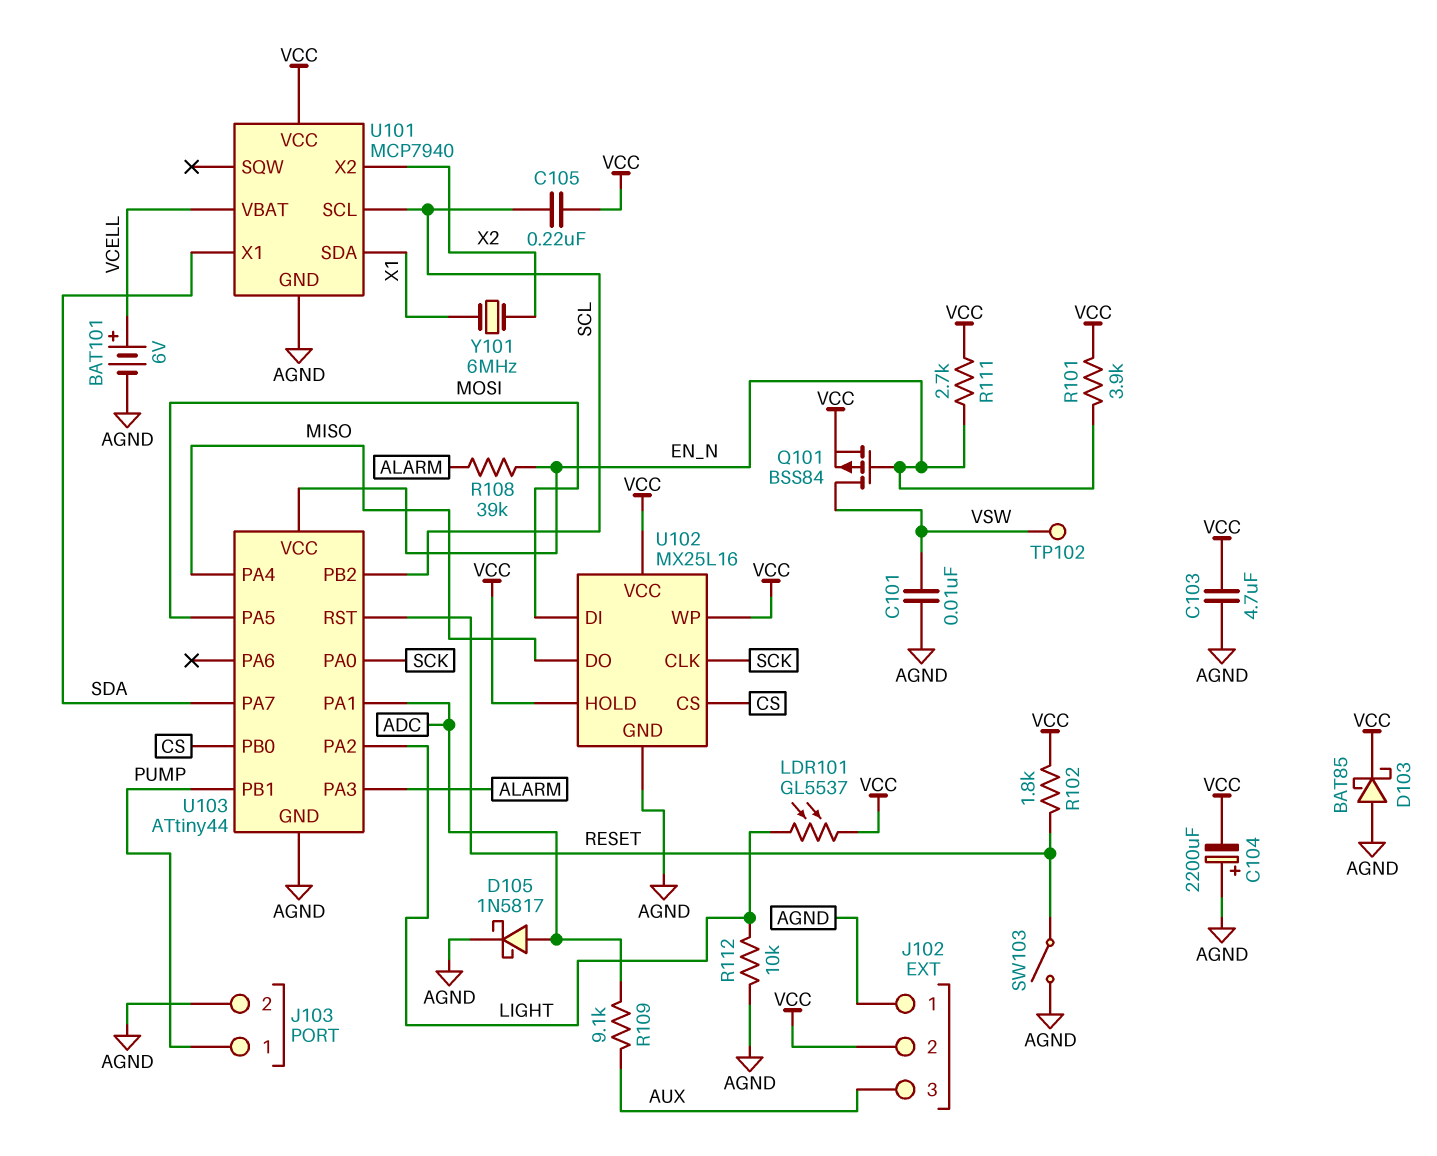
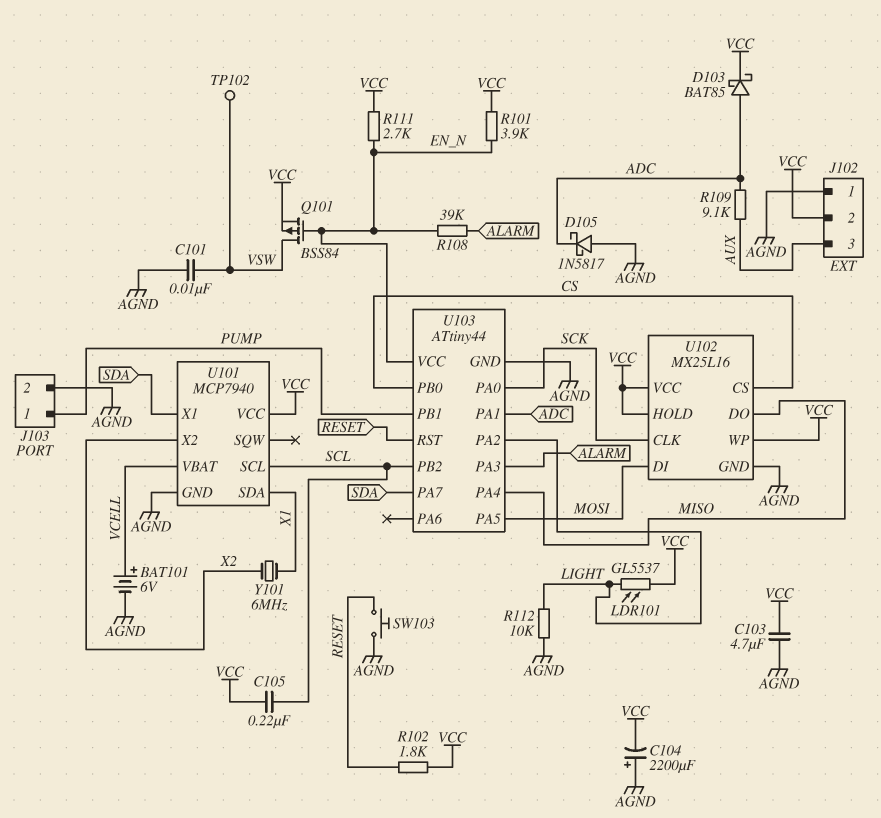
D103: schottky BAT85 (A AGND, K VCC) -> schottky BAT85 (A ADC, K VCC)
D105: schottky 1N5817 (A ADC, K AGND) -> schottky 1N5817 (A AGND, K ADC)
SW103: switch (AGND, RESET) -> button (AGND, RESET)

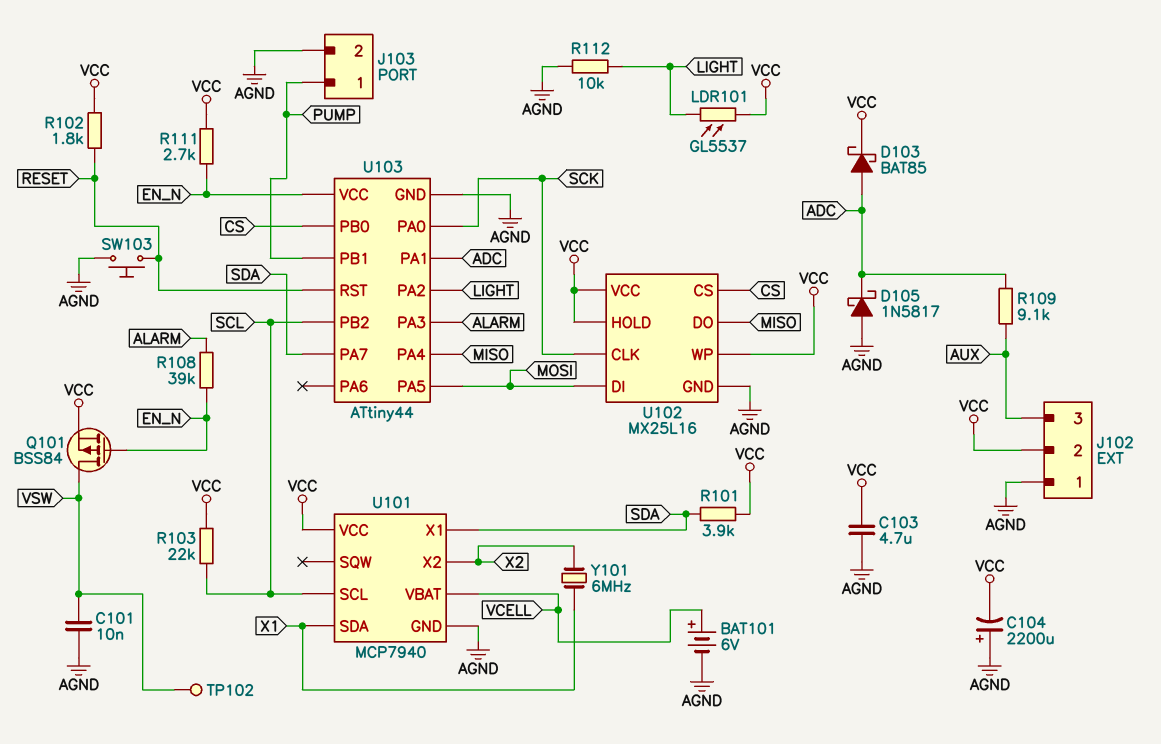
C105: 220nF (SCL, VCC) -> none
R101: 3.9k (EN_N, VCC) -> 3.9k (SDA, VCC)
R103: none -> 22k (SCL, VCC)

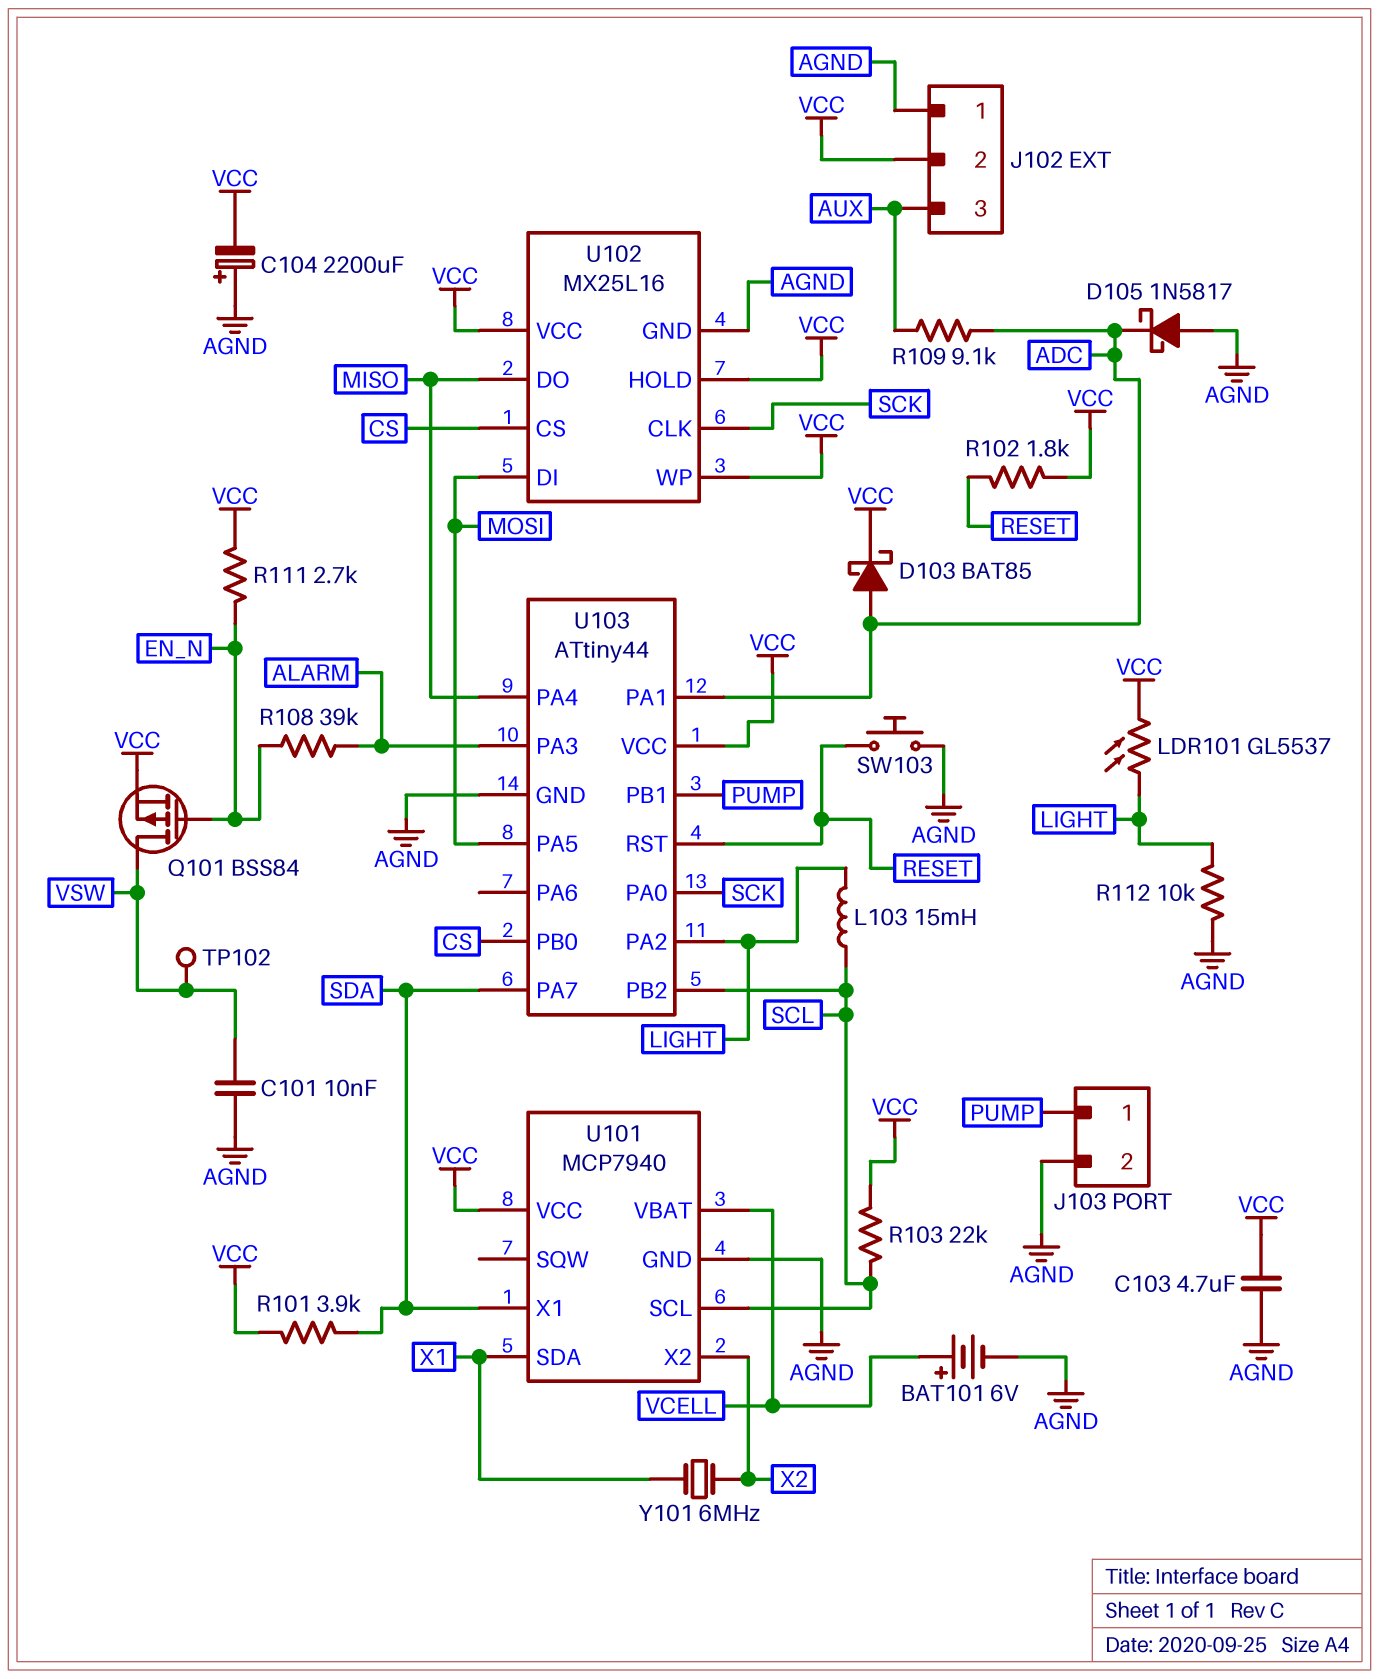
L103: none -> 15mH (LIGHT, SCL)
U103 pin VCC: EN_N -> VCC

